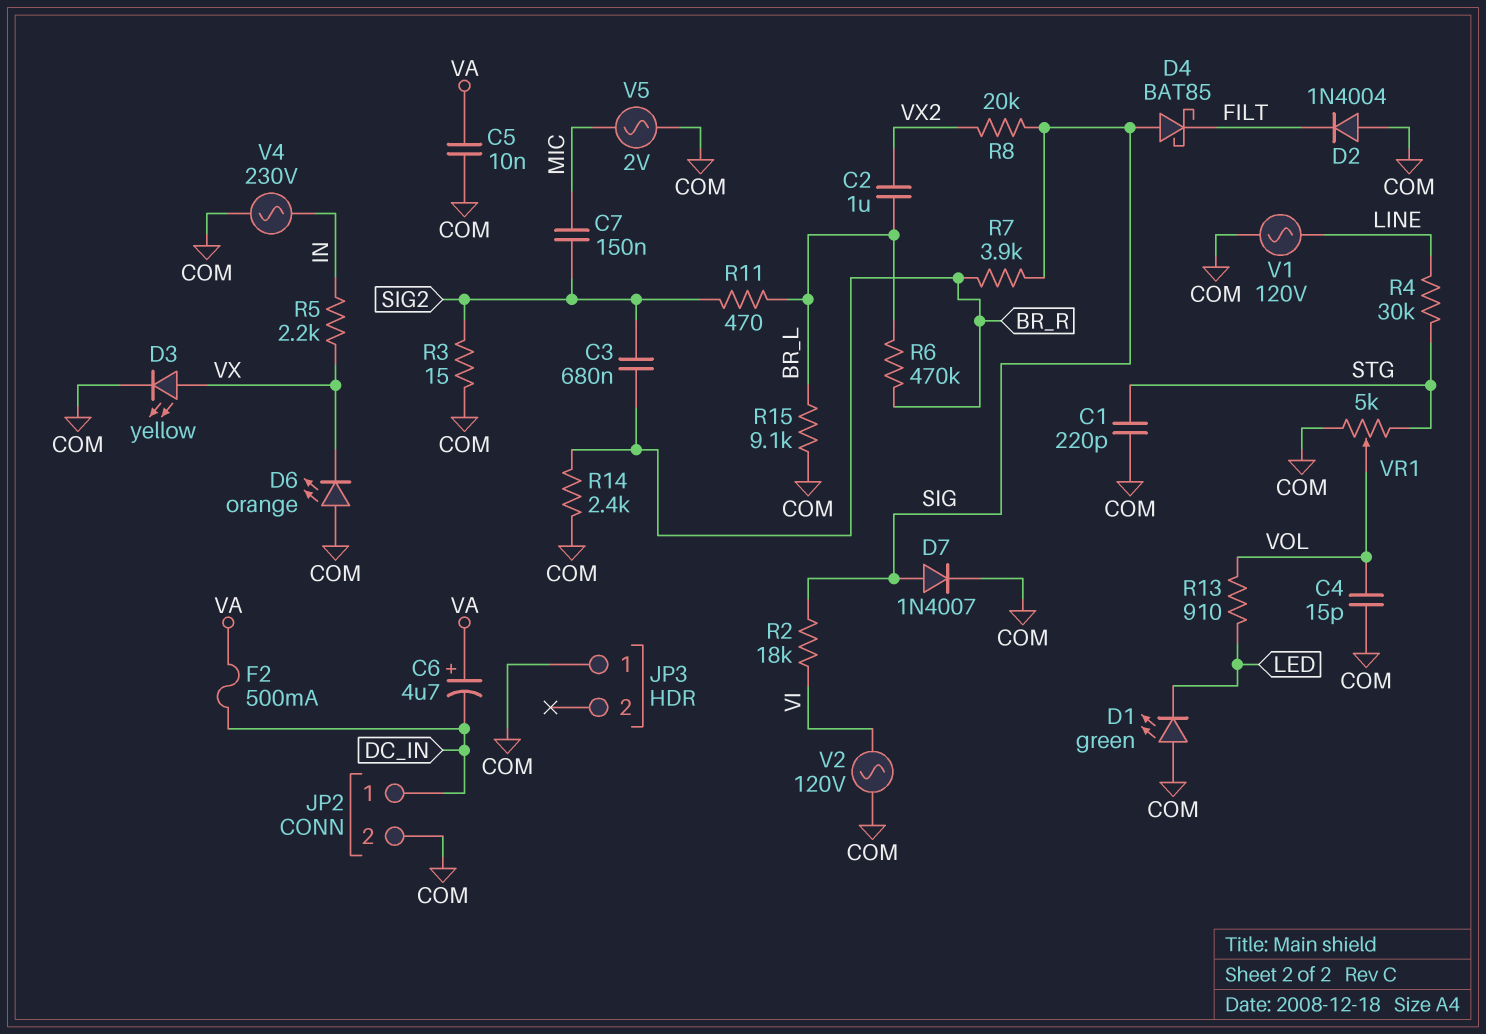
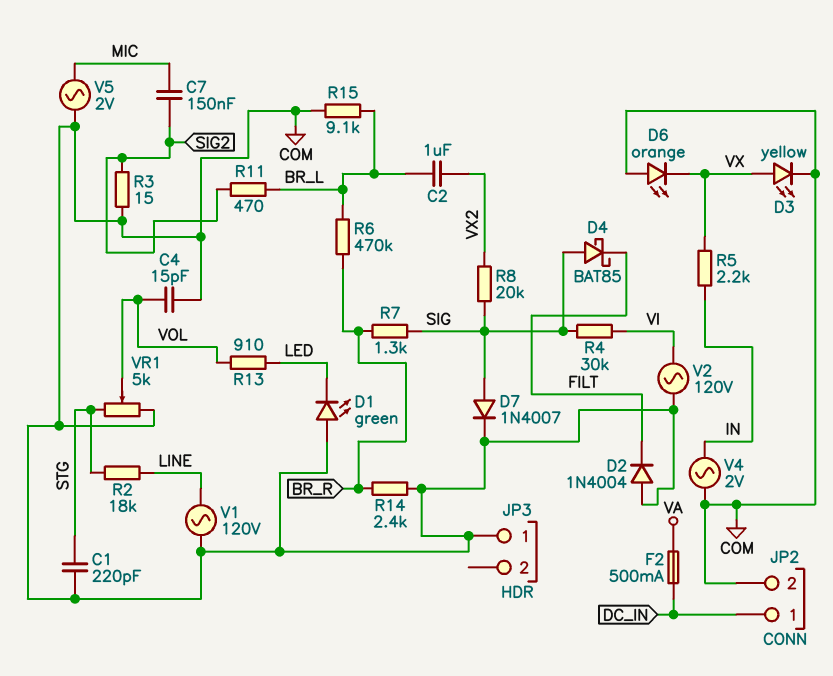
C3: 680nF (BR_R, SIG2) -> none
C5: 10nF (COM, VA) -> none
C6: 4.7uF (plus VA, minus DC_IN) -> none
R2: 18k (SIG, VI) -> 18k (LINE, STG)
R4: 30k (LINE, STG) -> 30k (SIG, VI)
R7: 3.9k (BR_R, SIG) -> 1.3k (BR_R, SIG)
V4: AC 230V (COM, IN) -> AC 2V (COM, IN)

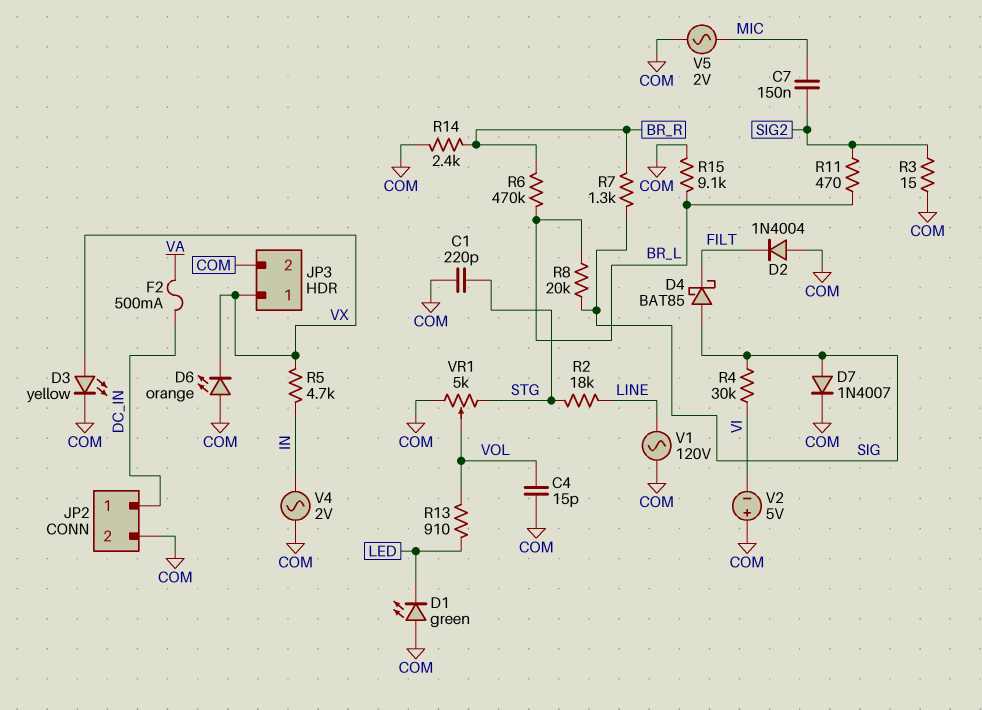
C2: 1uF (BR_L, VX2) -> none
JP3 pin 1: COM -> VX
JP3 pin 2: none -> COM
R5: 2.2k (IN, VX) -> 4.7k (IN, VX)
R8: 20k (SIG, VX2) -> 20k (BR_L, SIG)
V2: AC 120V (COM, VI) -> 5V (plus COM, minus VI)

